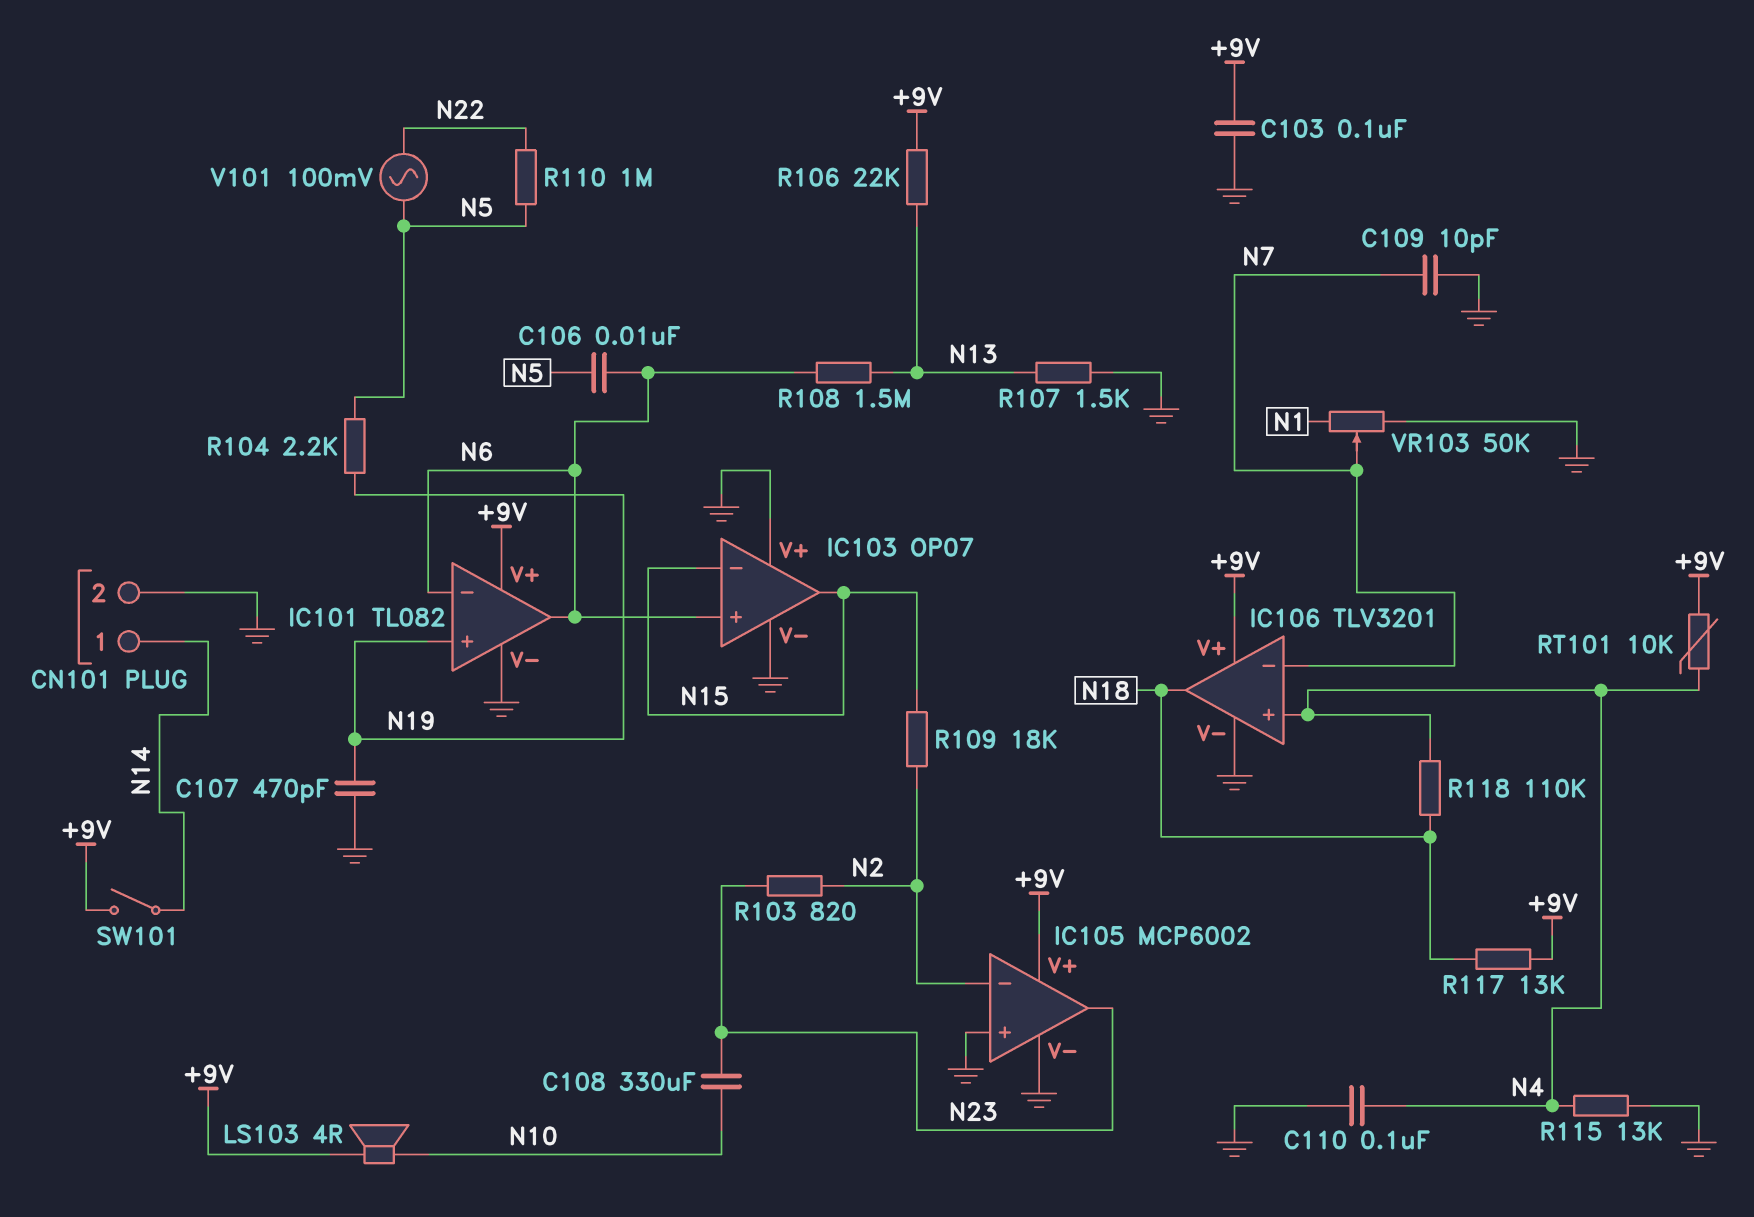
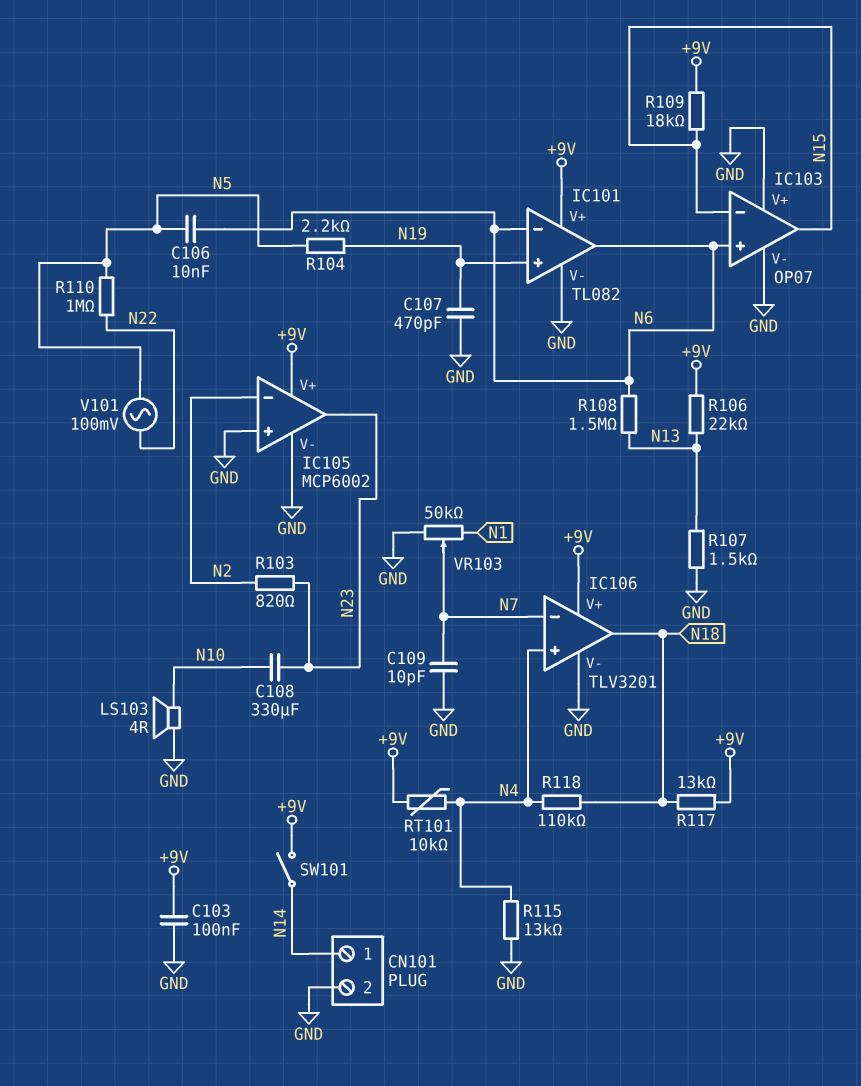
C110: 100nF (GND, N4) -> none
LS103: speaker 4R (+9V, N10) -> speaker 4R (GND, N10)
R109: 18k (N2, N15) -> 18k (+9V, N15)

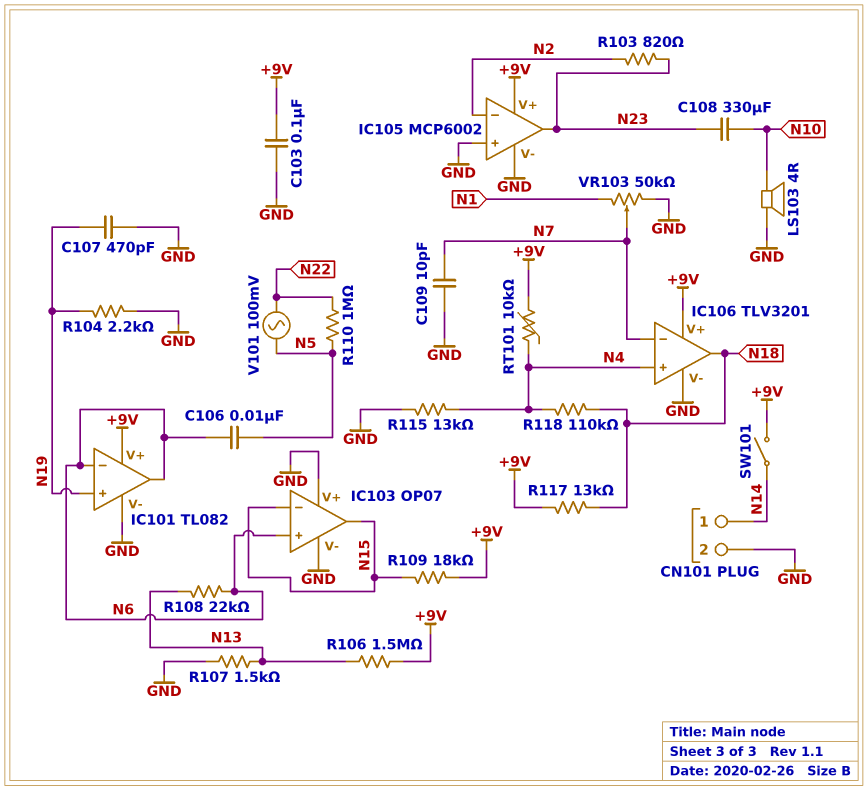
R104: 2.2k (N5, N19) -> 2.2k (GND, N19)
R106: 22k (+9V, N13) -> 1.5M (+9V, N13)
R108: 1.5M (N6, N13) -> 22k (N6, N13)

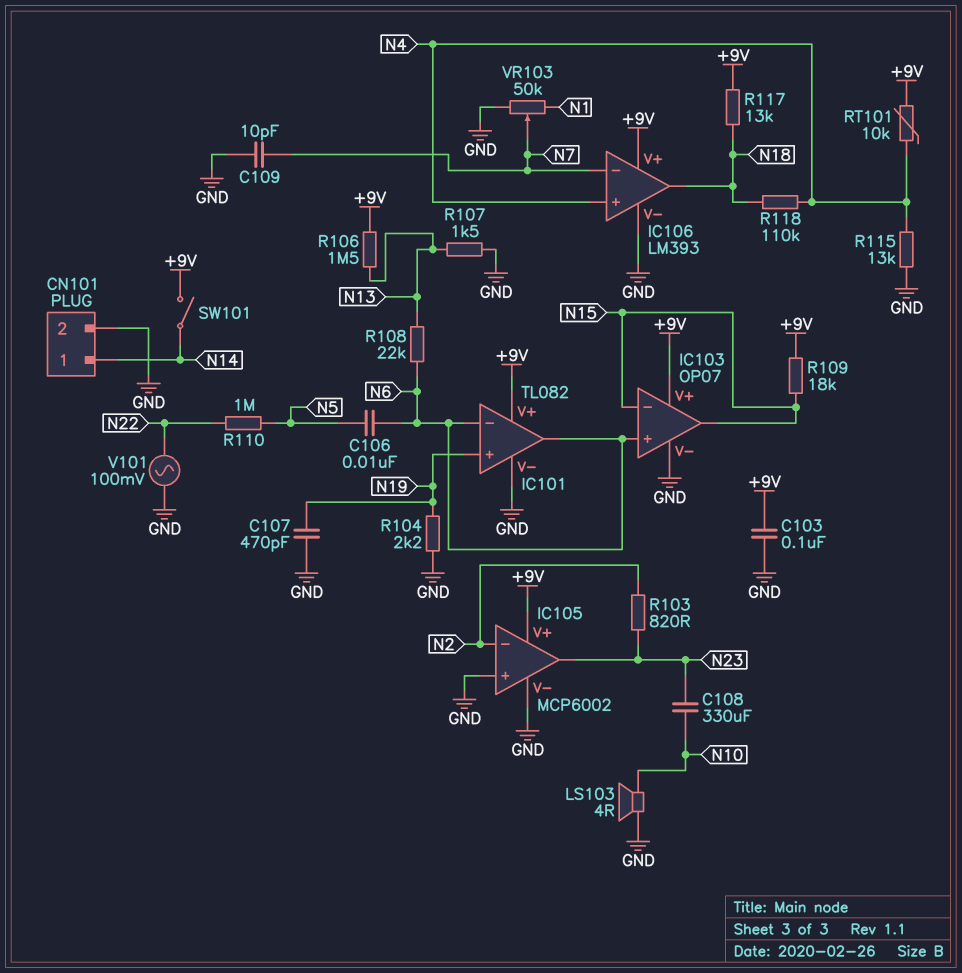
IC103 pin V+: GND -> +9V
IC106: TLV3201 -> LM393
V101: AC 100mV (N5, N22) -> AC 100mV (GND, N22)

